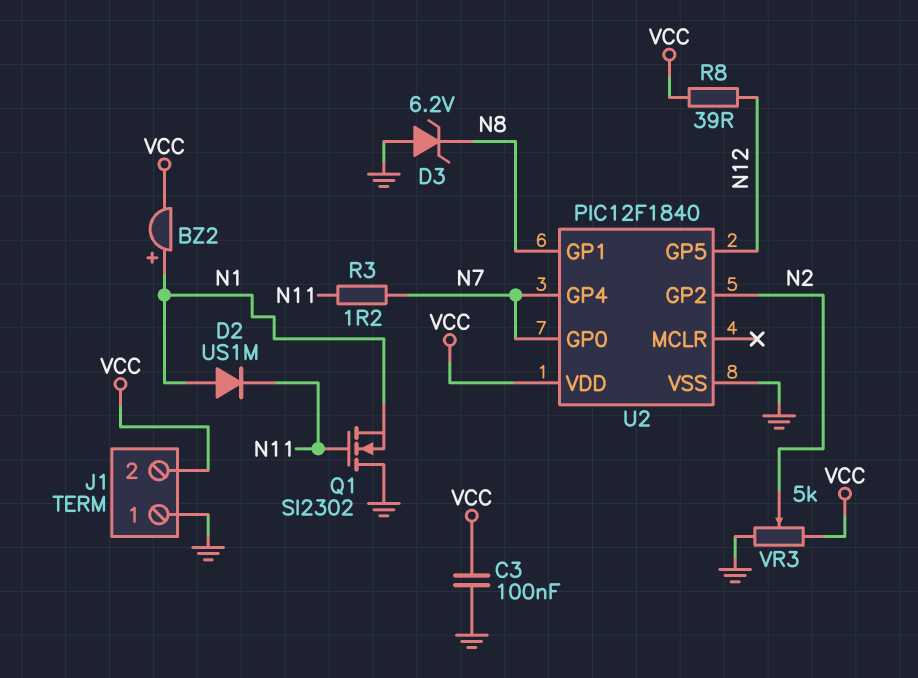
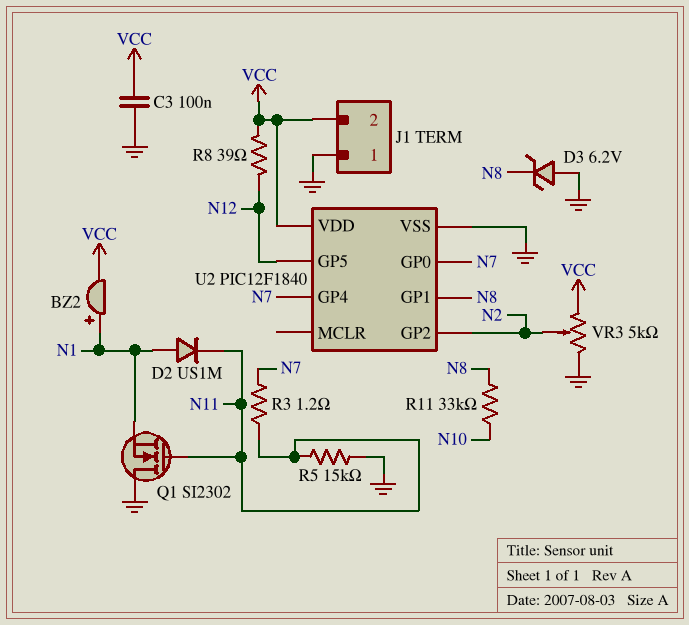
R5: none -> 15k (GND, N11)
R11: none -> 33k (N8, N10)

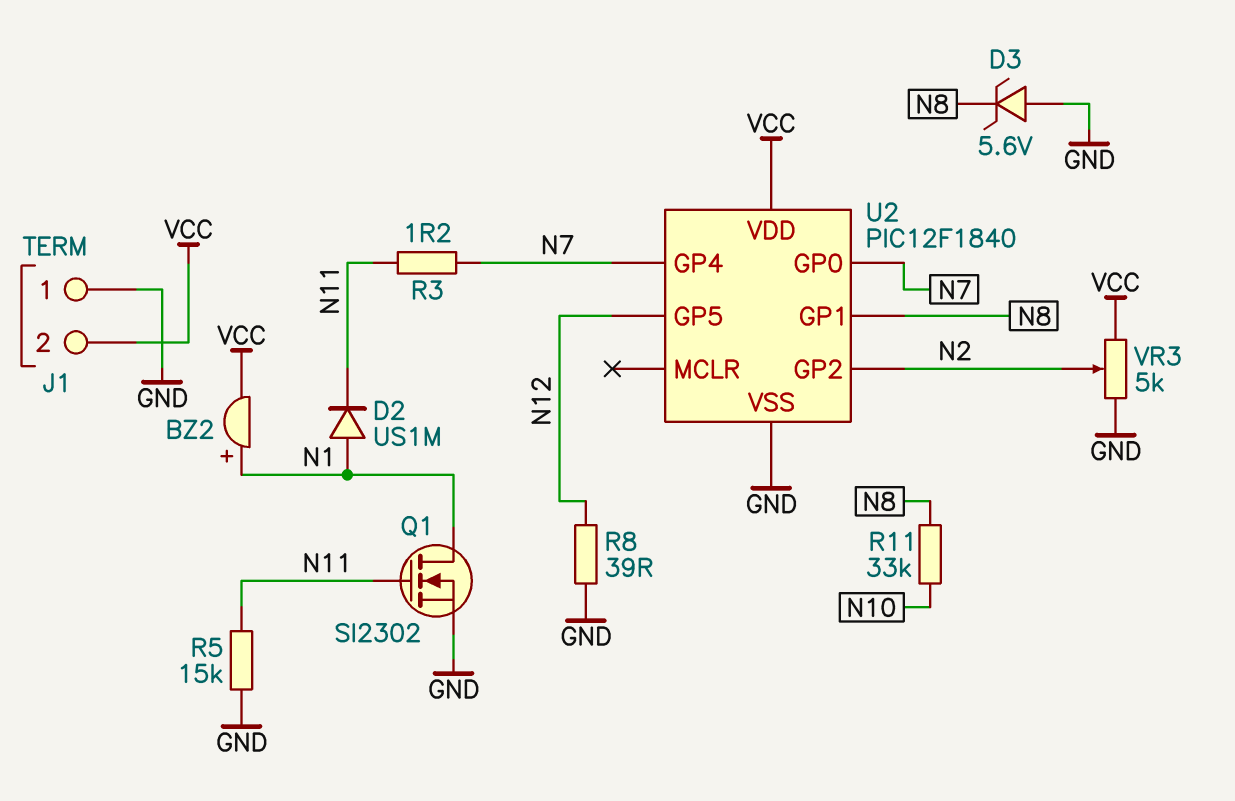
C3: 100nF (GND, VCC) -> none
D3: zener 6.2V (A GND, K N8) -> zener 5.6V (A GND, K N8)
Q1: NMOS SI2302 (G N11, D GND, S N1) -> NMOS SI2302 (G N11, D N1, S GND)
R8: 39 (N12, VCC) -> 39 (GND, N12)

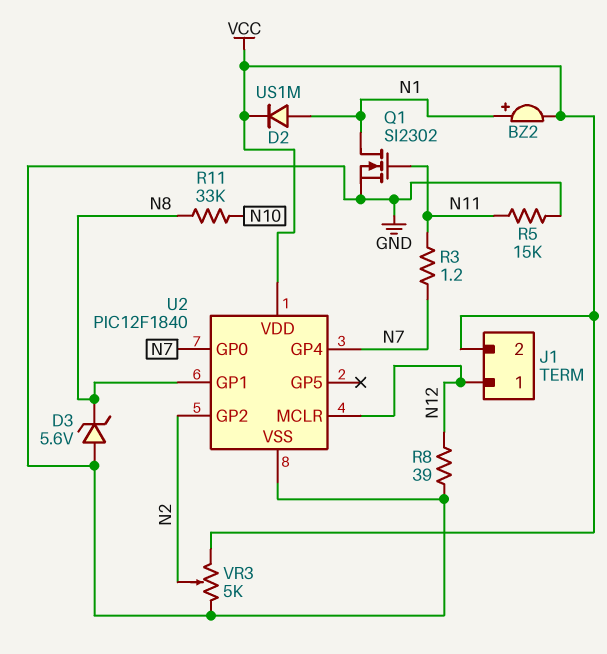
D2: diode US1M (A N1, K N11) -> diode US1M (A N1, K VCC)
J1 pin 1: GND -> N12
U2 pin GP5: N12 -> none
U2 pin MCLR: none -> N12

